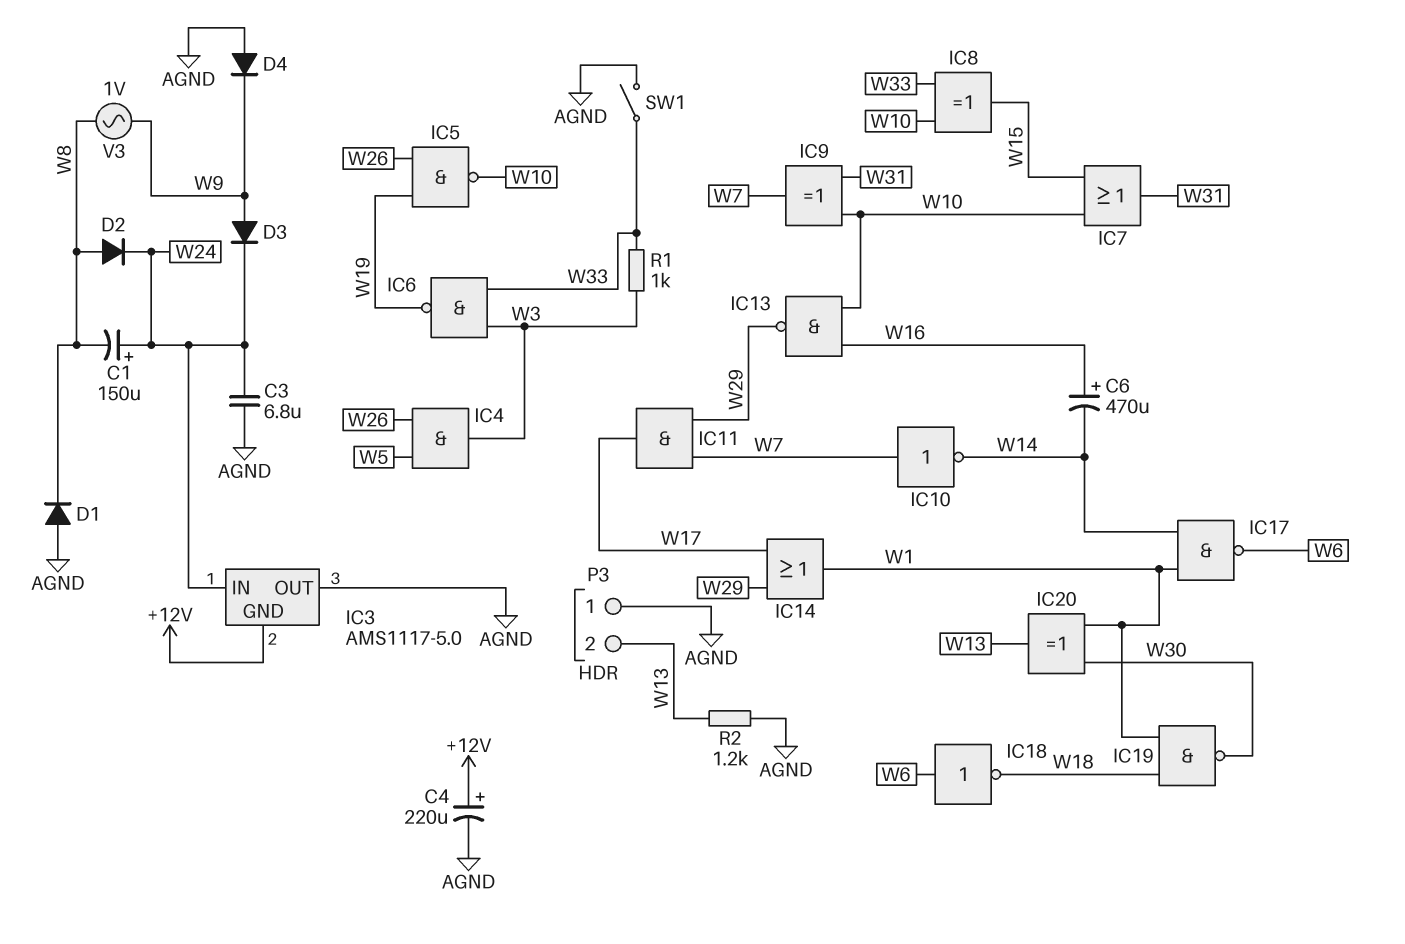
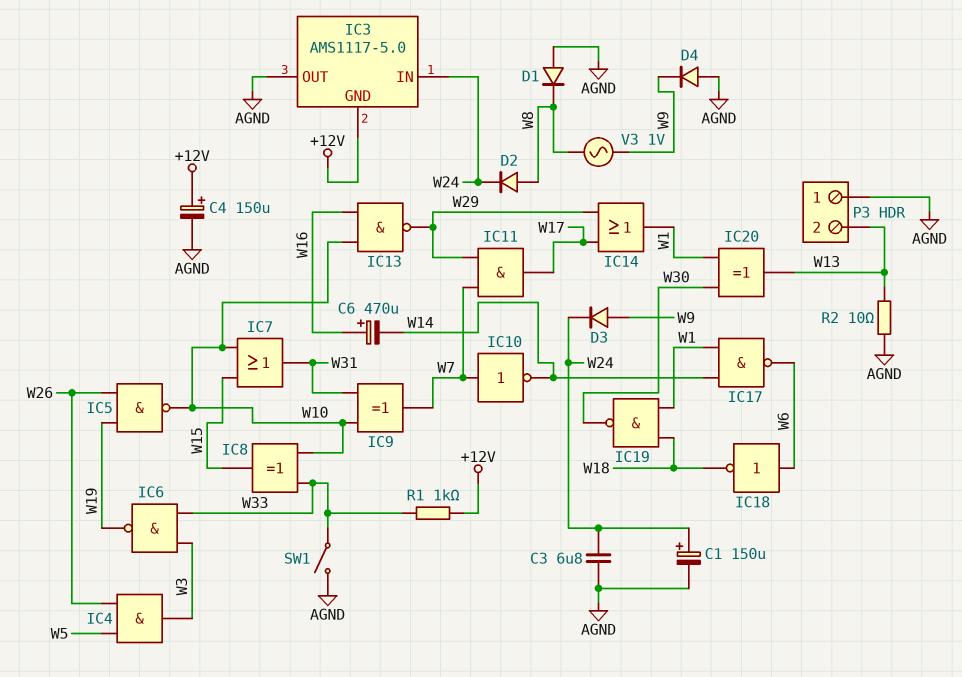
C1: 150uF (plus W24, minus W8) -> 150uF (plus W24, minus AGND)
C4: 220uF (plus +12V, minus AGND) -> 150uF (plus +12V, minus AGND)
R1: 1k (W3, W33) -> 1k (+12V, W33)
R2: 1.2k (AGND, W13) -> 10 (AGND, W13)

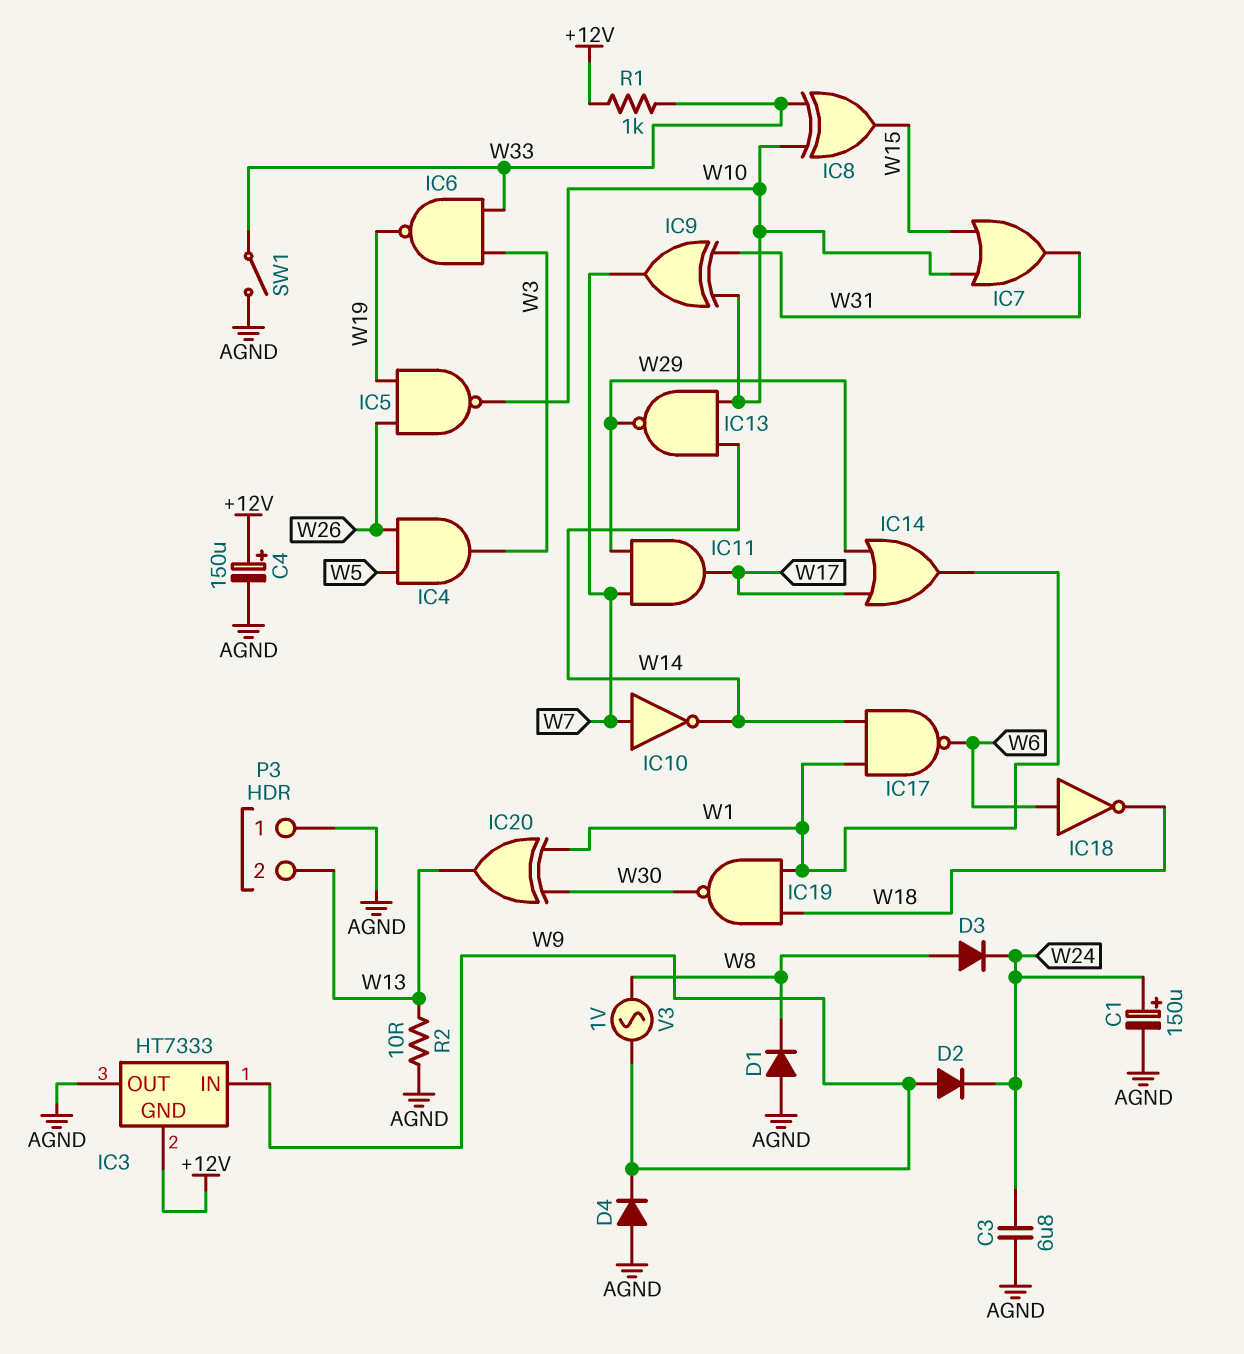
C6: 470uF (plus W16, minus W14) -> none
D2: diode (A W8, K W24) -> diode (A W9, K W24)
D3: diode (A W9, K W24) -> diode (A W8, K W24)
IC3: AMS1117-5.0 -> HT7333
IC3 pin IN: W24 -> W9
IC13: NAND (in W10, in W16, out W29) -> NAND (in W10, in W14, out W29)

